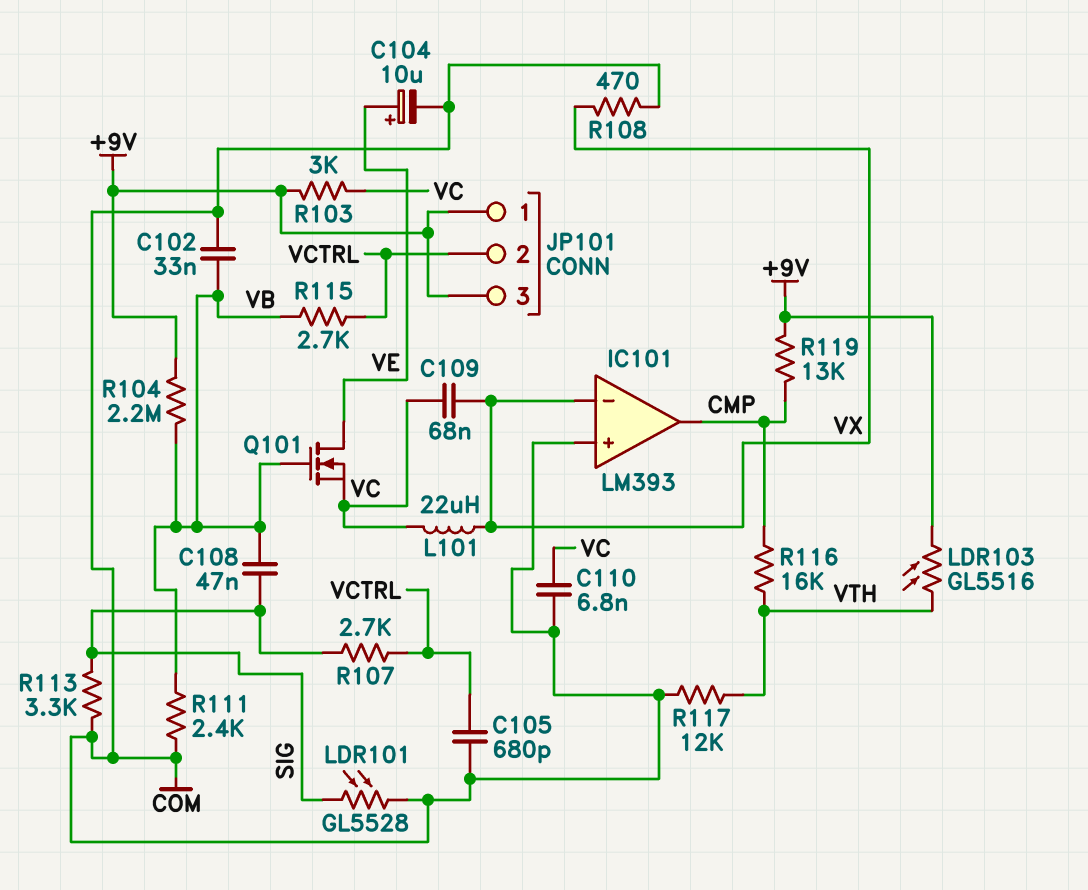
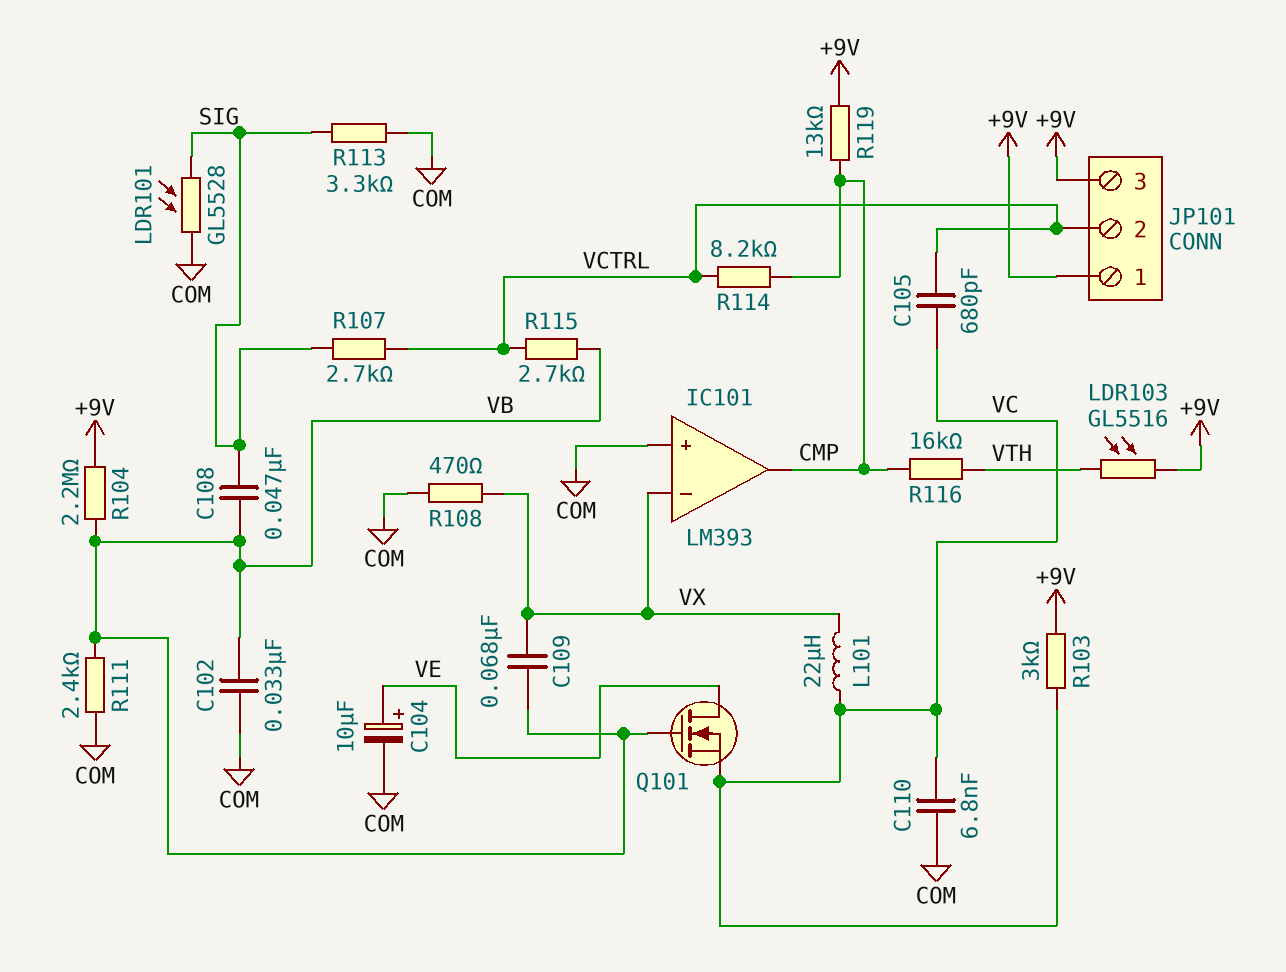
C105: 680pF (COM, VCTRL) -> 680pF (VC, VCTRL)
C109: 68nF (VC, VX) -> 68nF (VB, VX)
R114: none -> 8.2k (CMP, VCTRL)
R117: 12k (COM, VTH) -> none

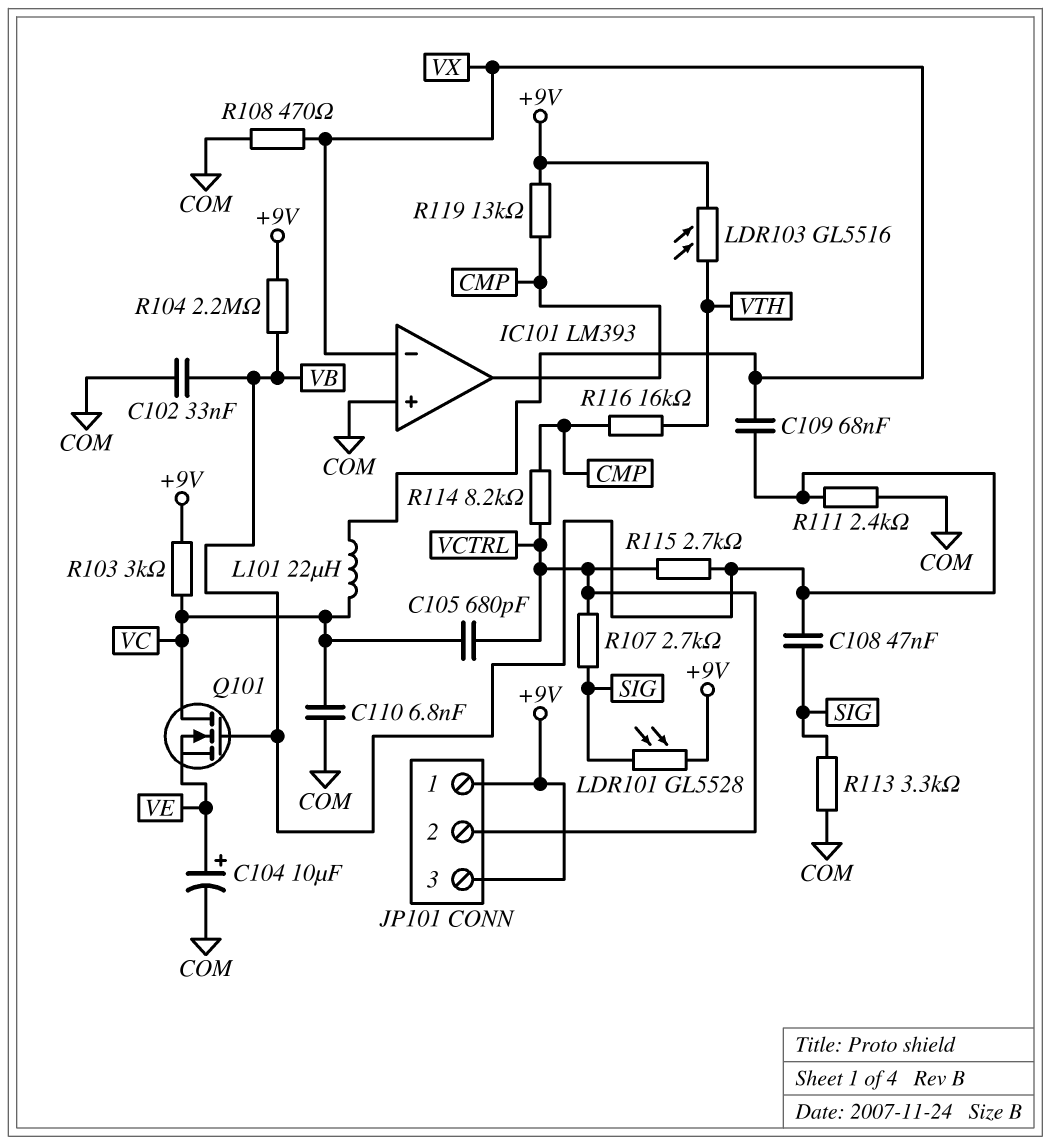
LDR101: GL5528 (COM, SIG) -> GL5528 (+9V, SIG)
Q101: NMOS (G VB, D VE, S VC) -> NMOS (G VB, D VC, S VE)

